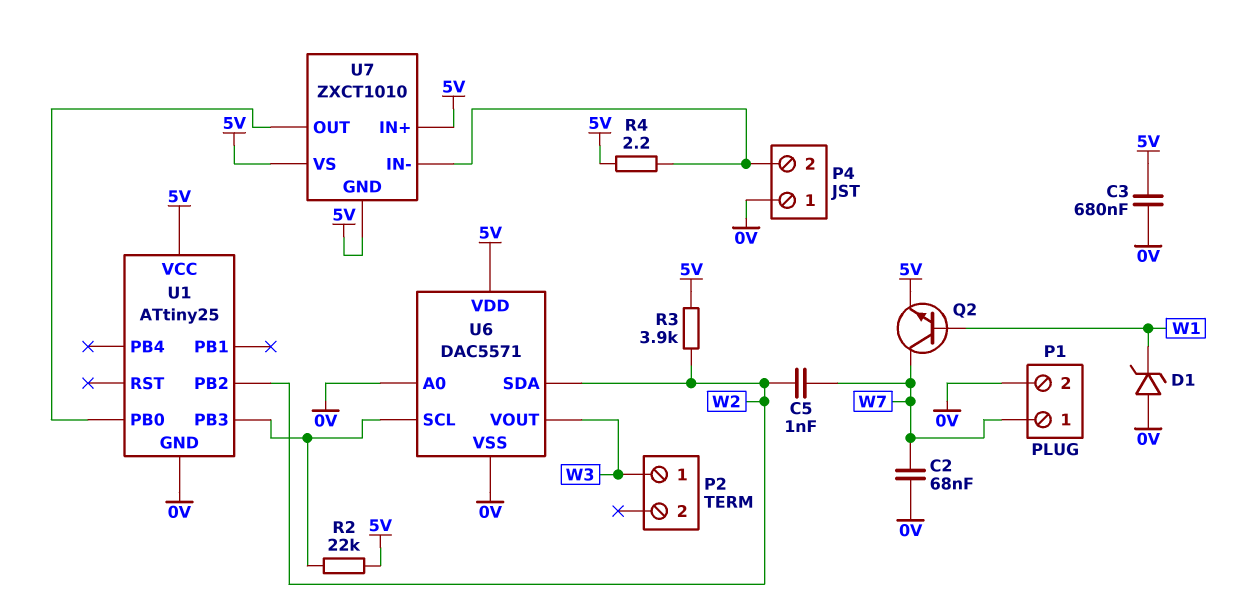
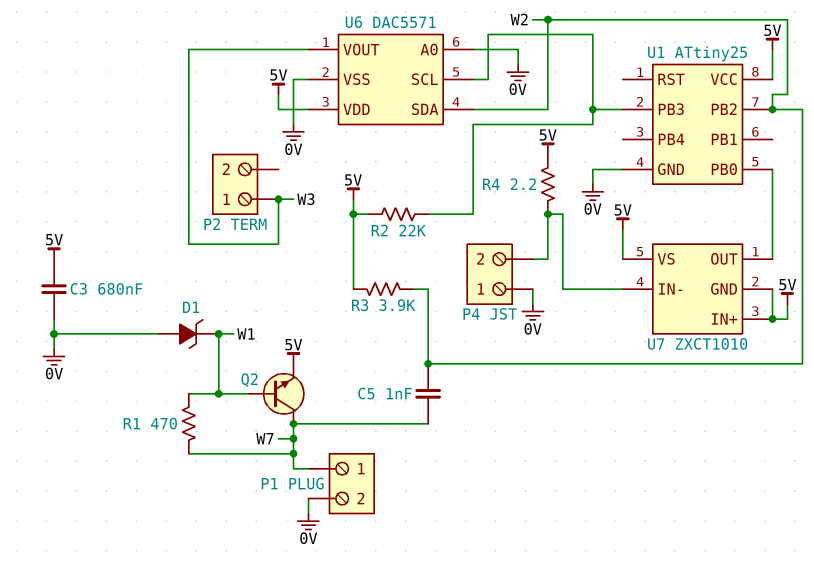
C2: 68nF (0V, W7) -> none
R1: none -> 470 (W1, W7)

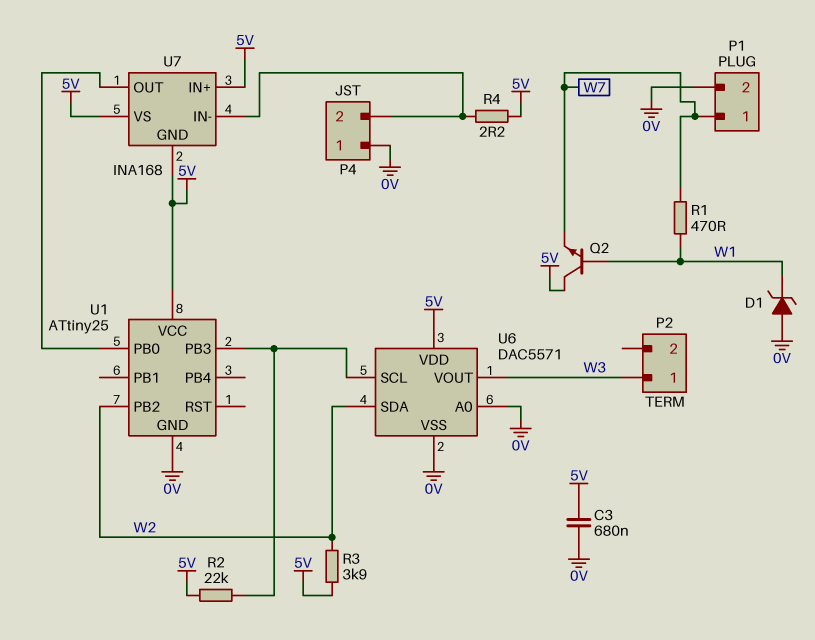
C5: 1nF (W2, W7) -> none
Q2: NPN (B W1, C W7, E 5V) -> NPN (B W1, C 5V, E W7)
U7: ZXCT1010 -> INA168

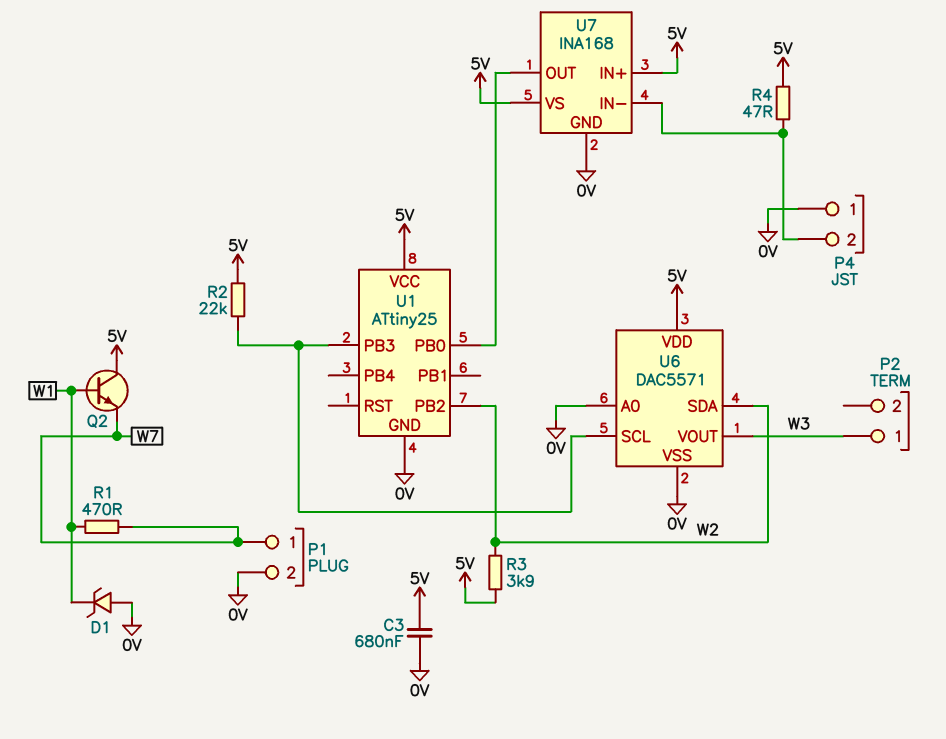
R4: 2.2 (5V, P4/2) -> 47 (5V, P4/2)
U7 pin GND: 5V -> 0V

